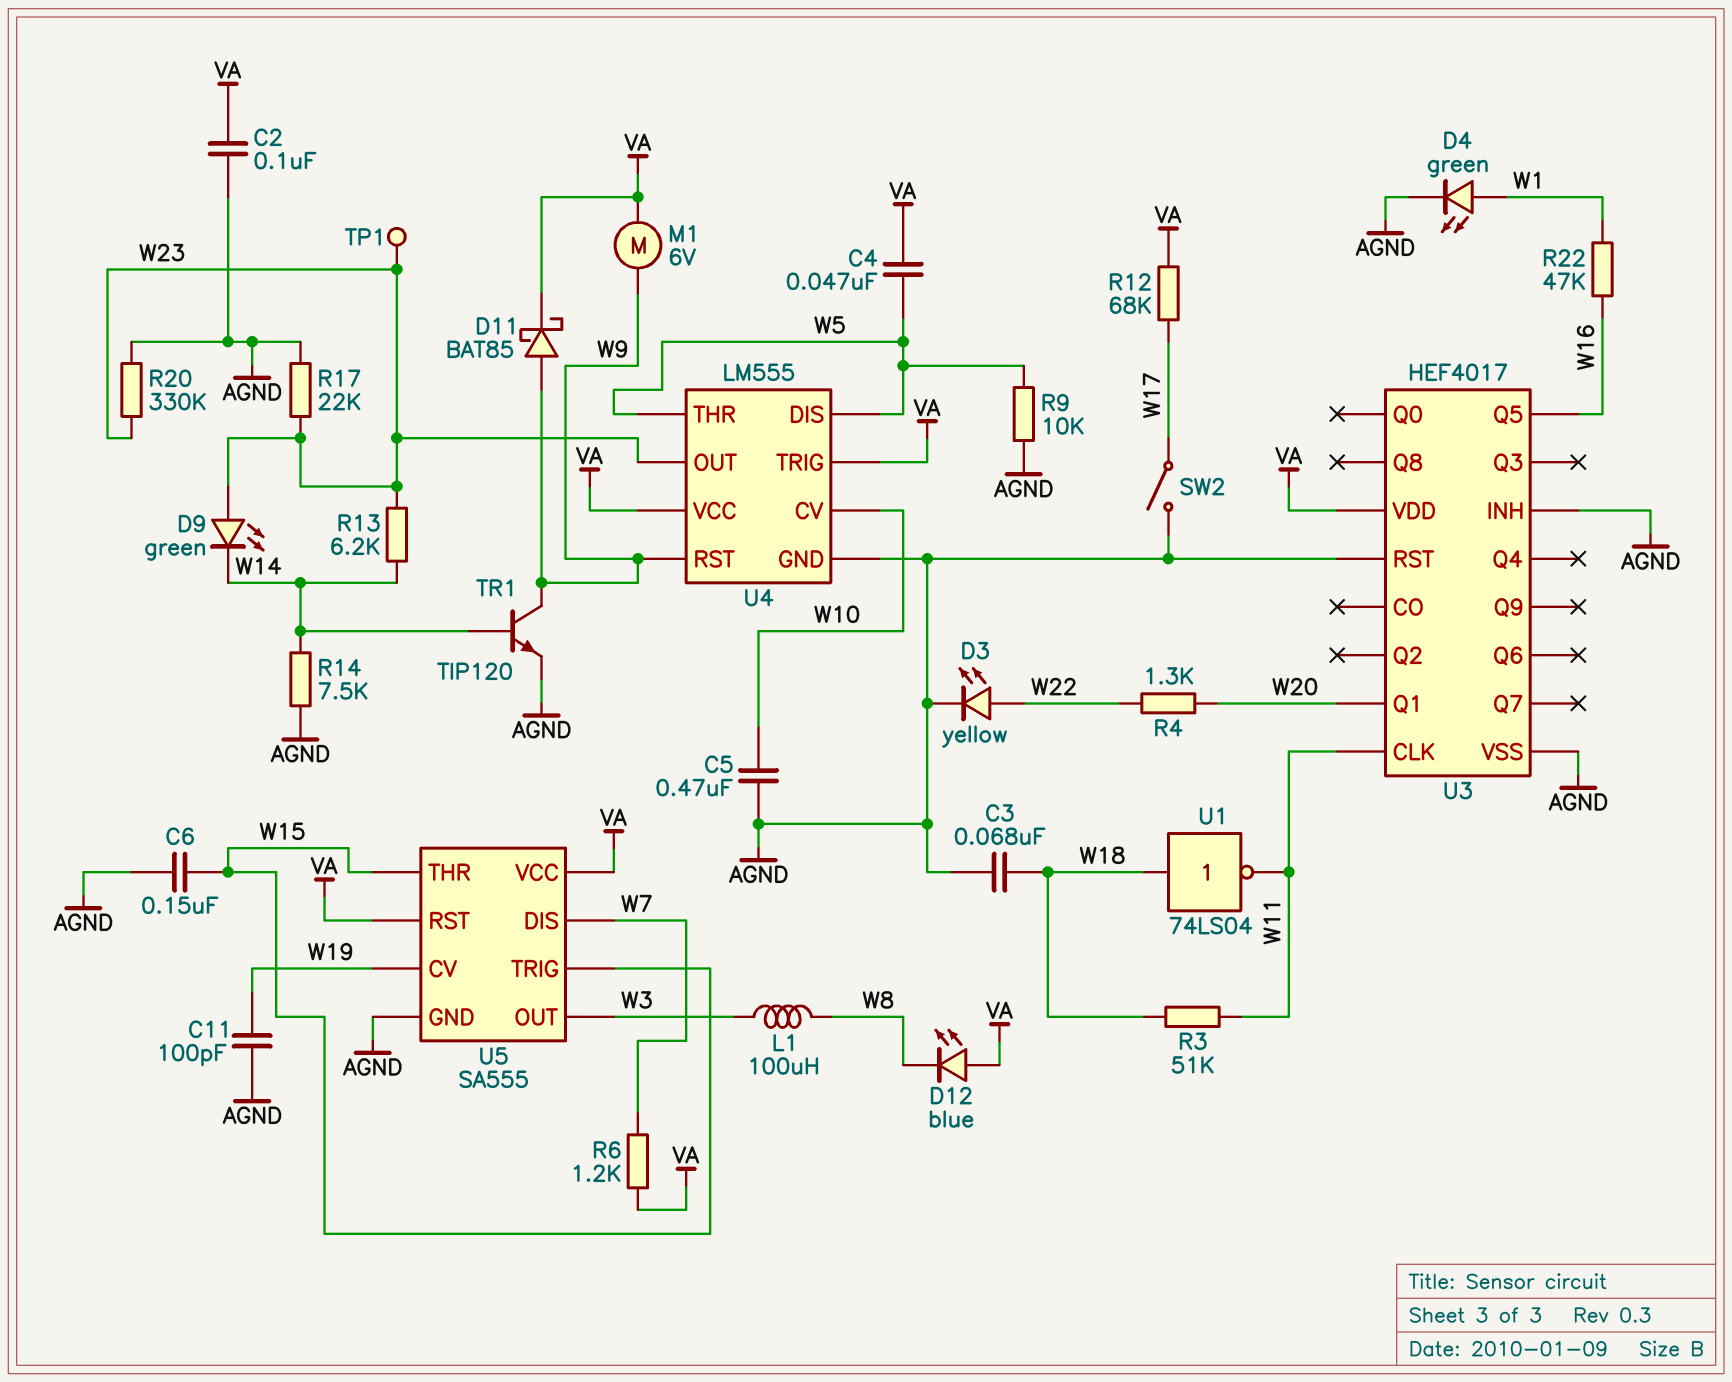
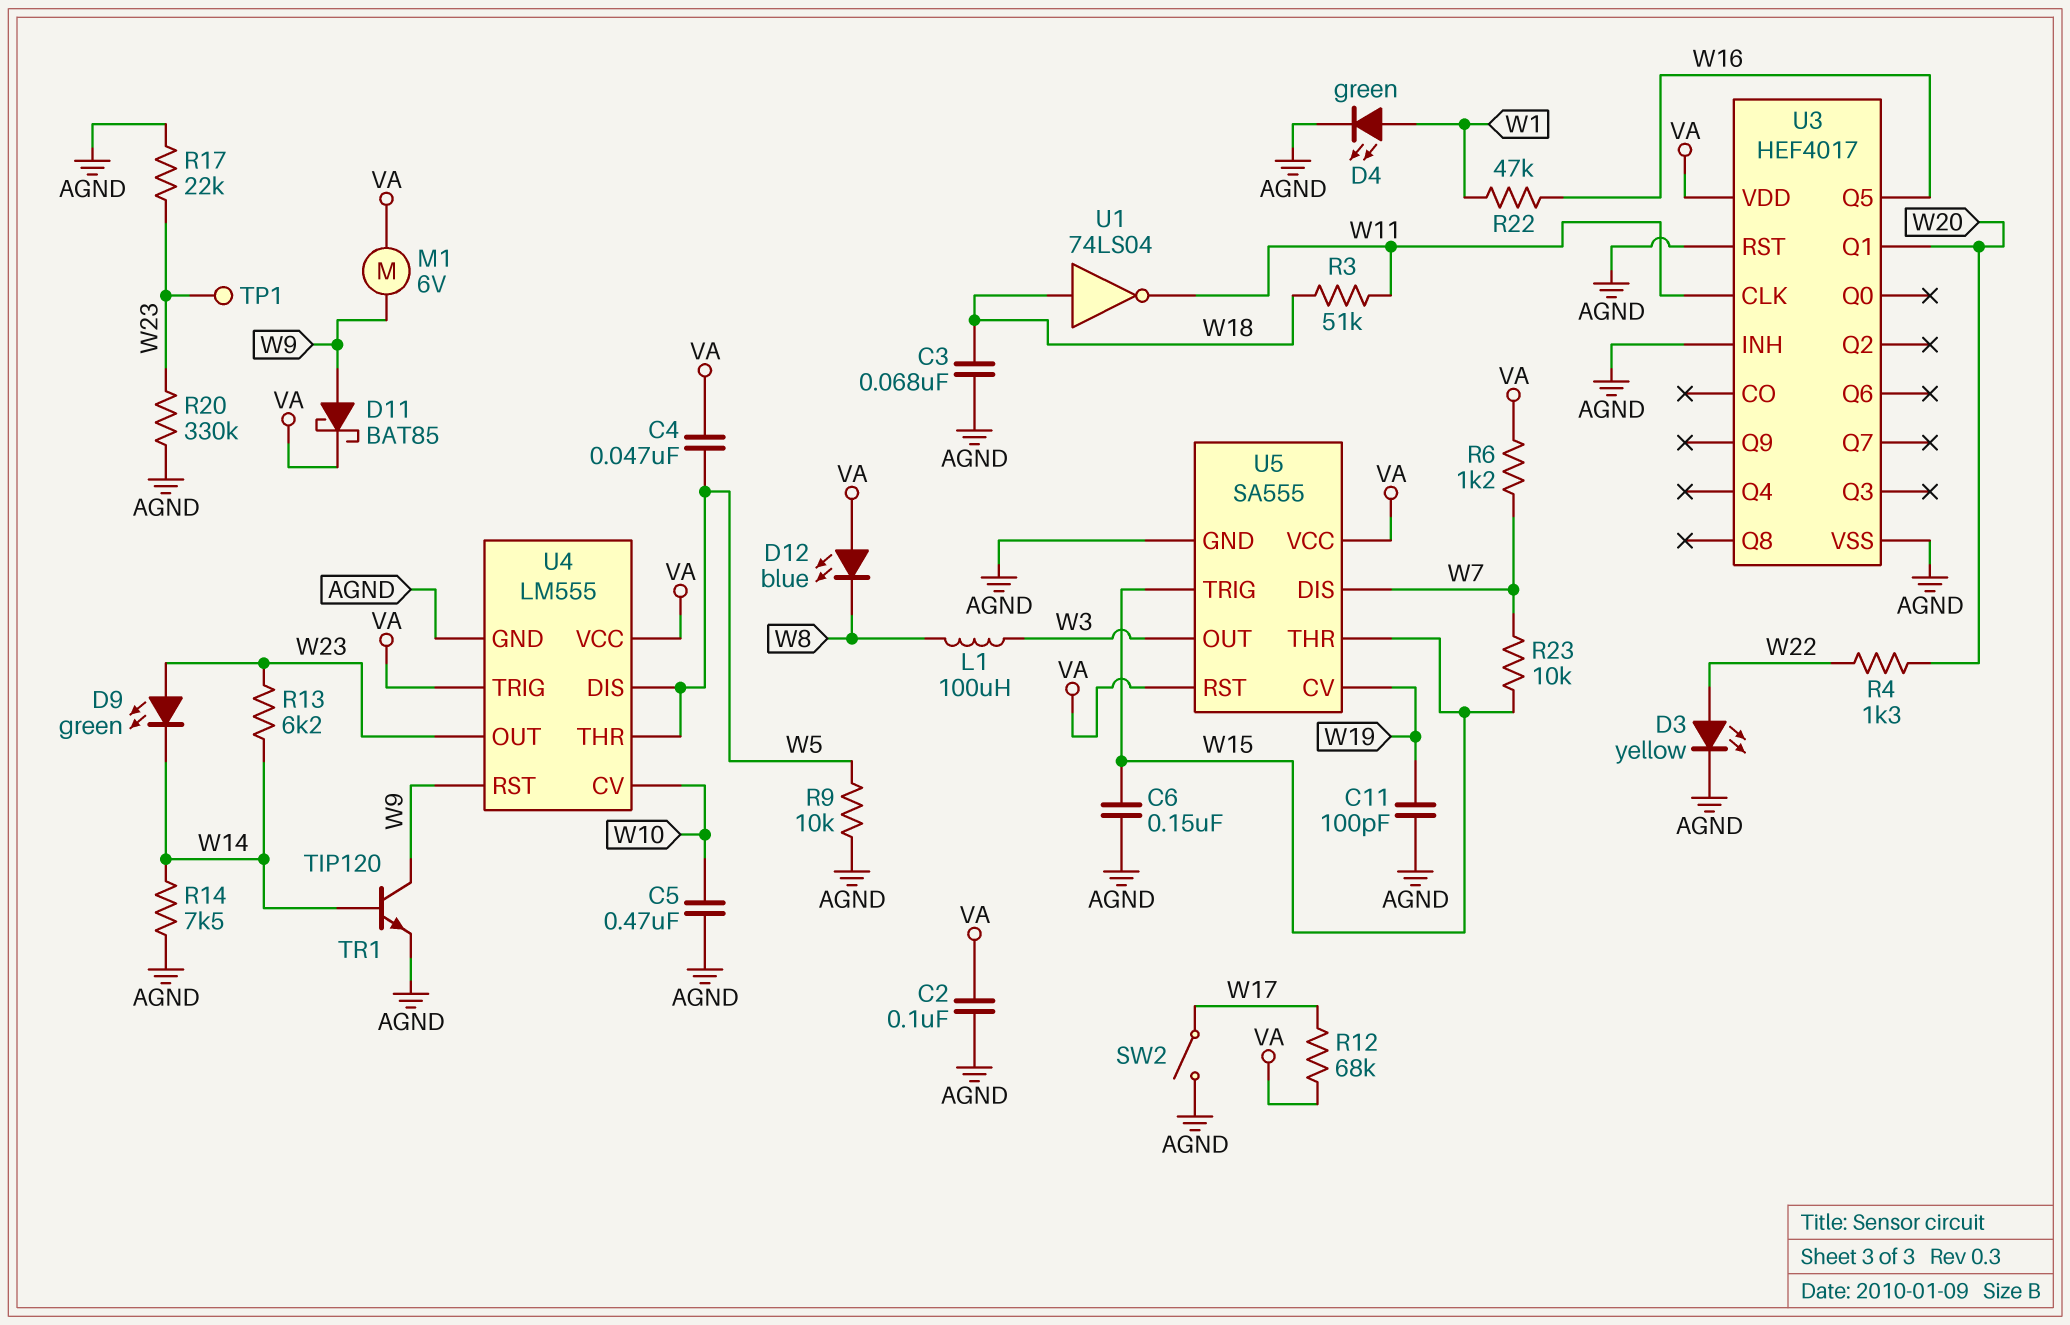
R23: none -> 10k (W7, W15)

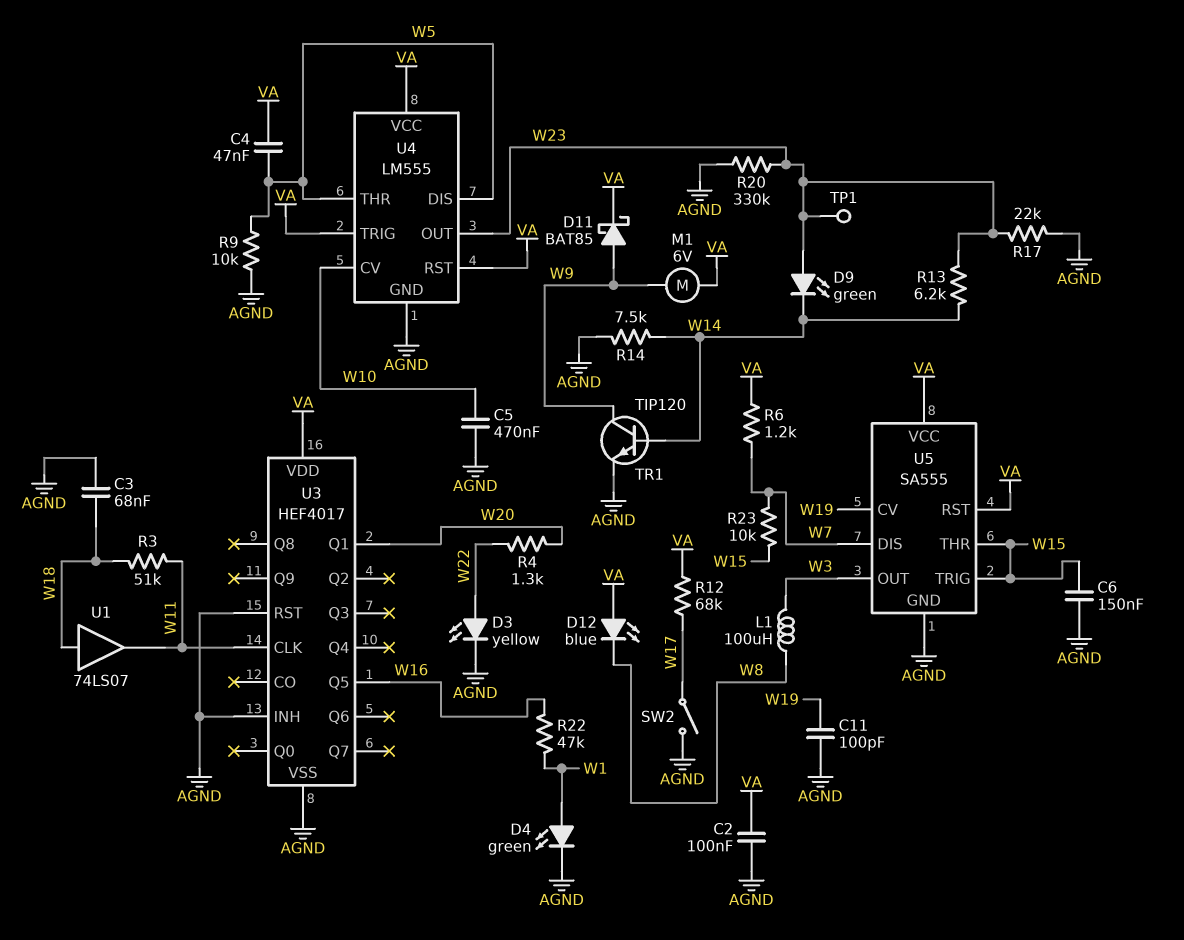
U1: NOT 74LS04 (in W18, out W11) -> buffer 74LS07 (in W18, out W11)
U4 pin RST: W9 -> VA

